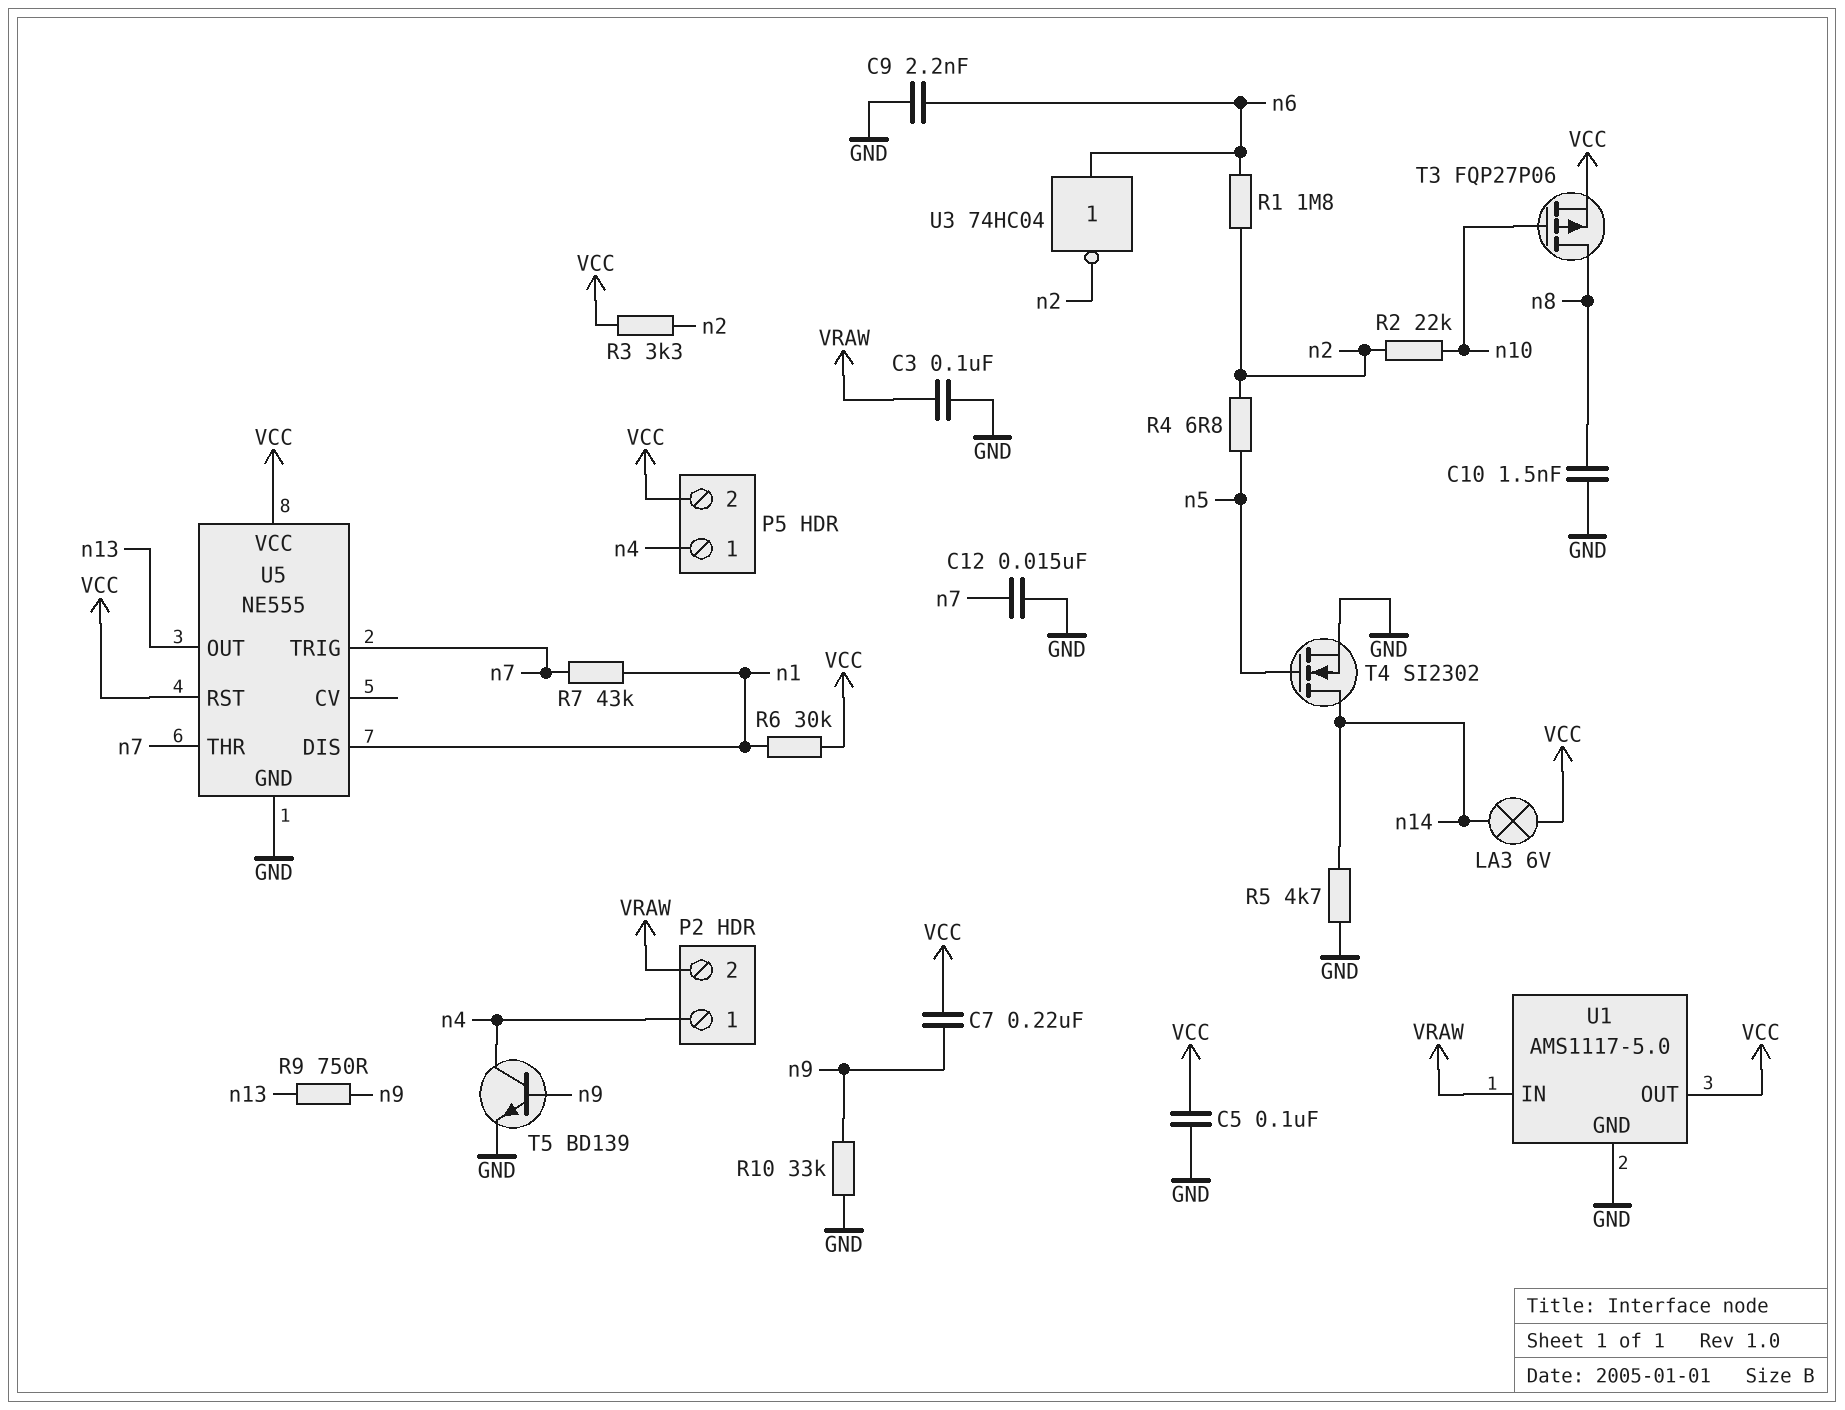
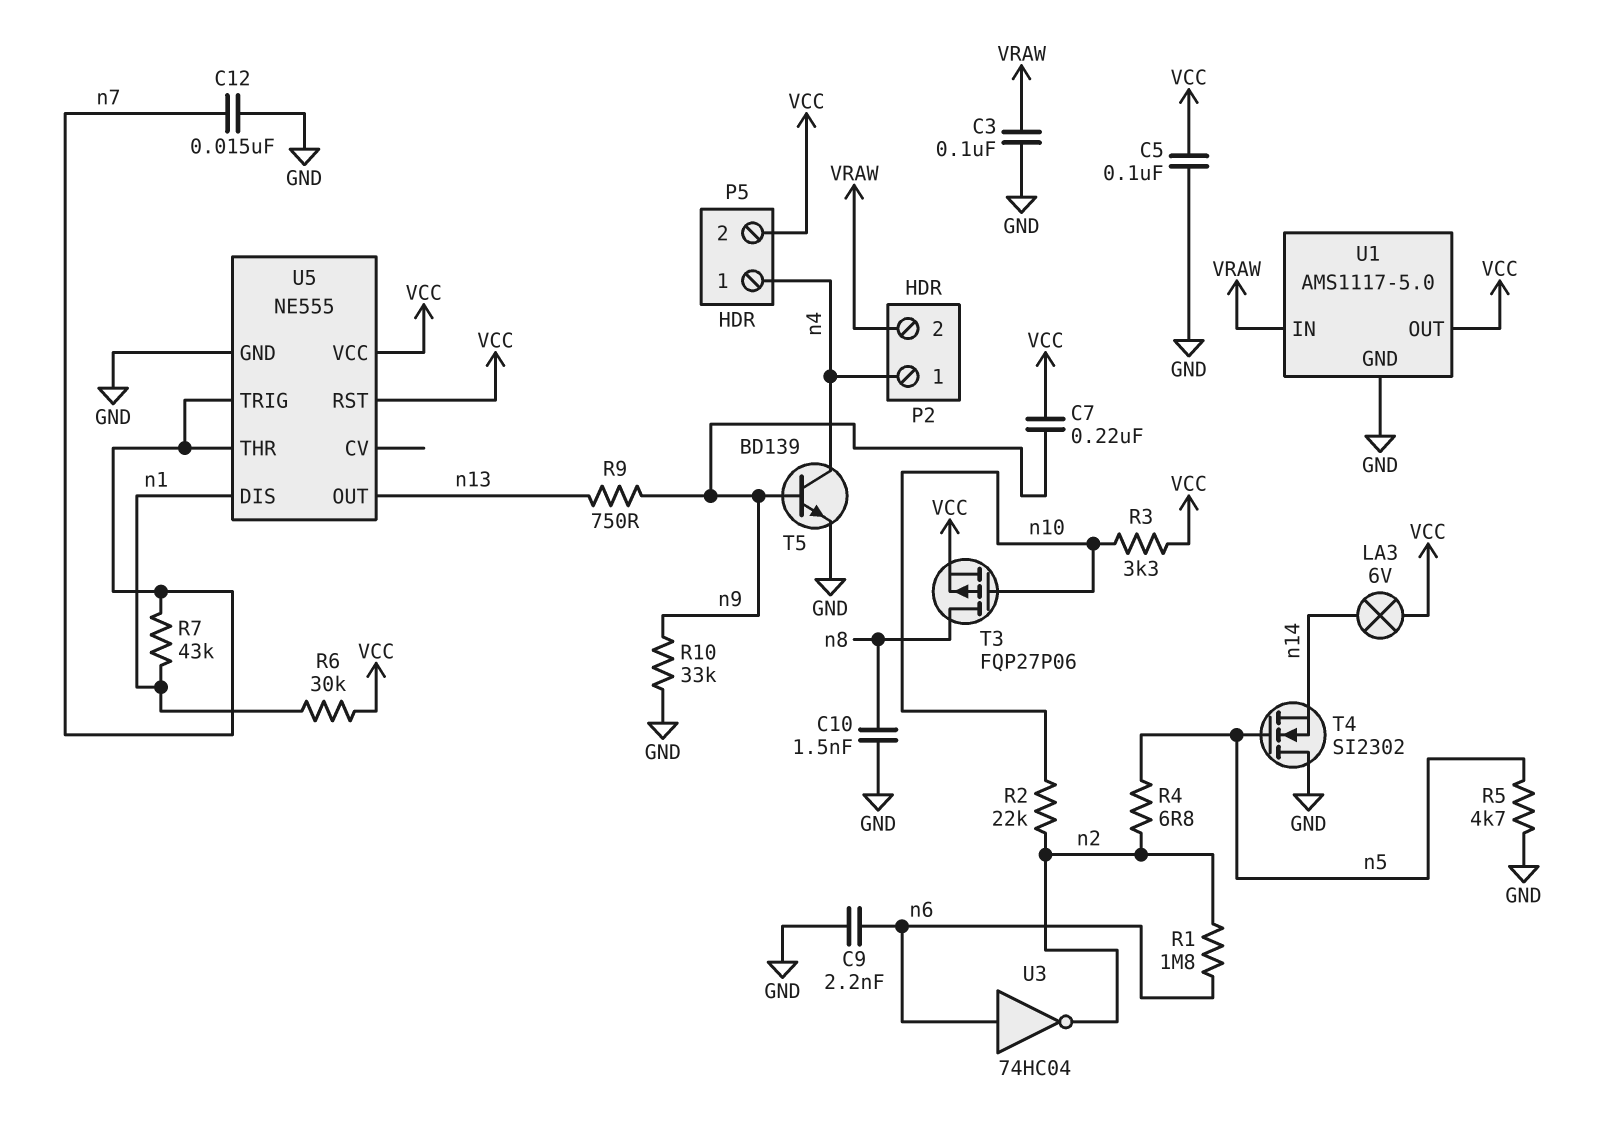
R3: 3.3k (VCC, n2) -> 3.3k (VCC, n10)
R5: 4.7k (GND, n14) -> 4.7k (GND, n5)
T4: NMOS SI2302 (G n5, D n14, S GND) -> NMOS SI2302 (G n5, D GND, S n14)

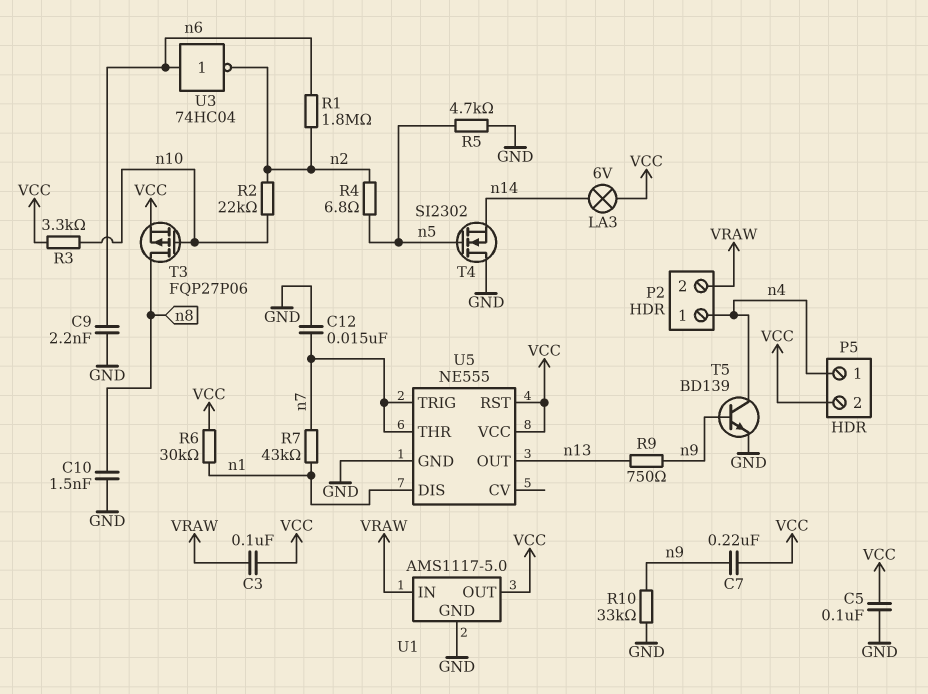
C3: 100nF (GND, VRAW) -> 100nF (VCC, VRAW)

